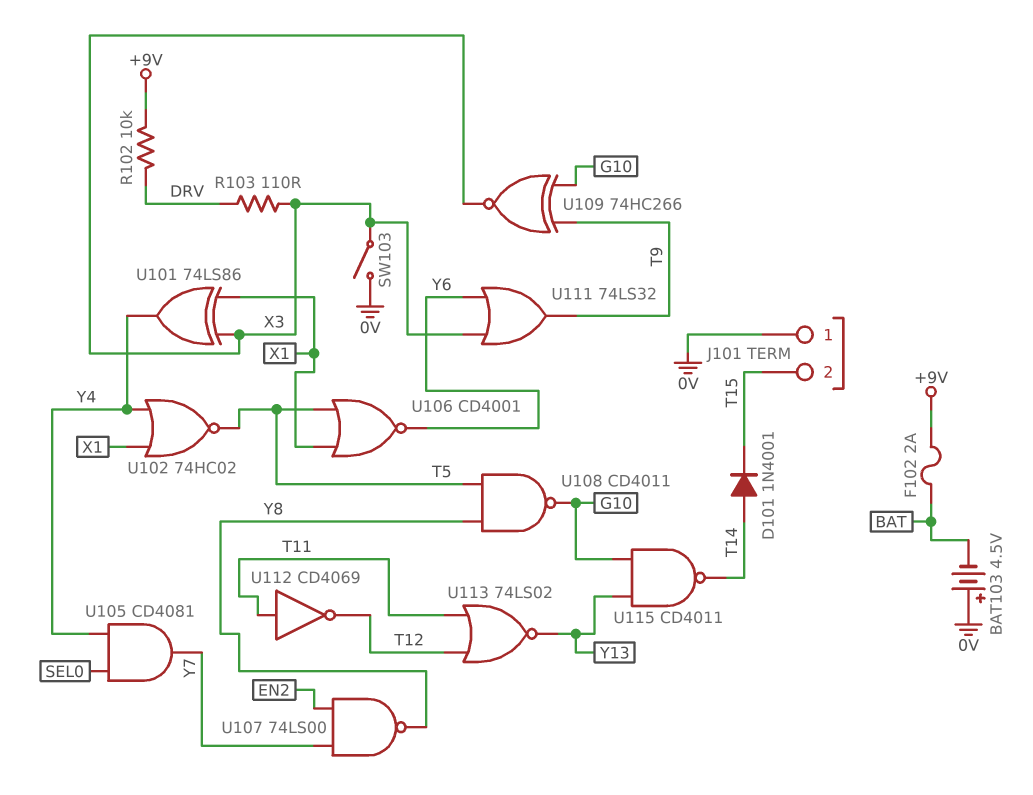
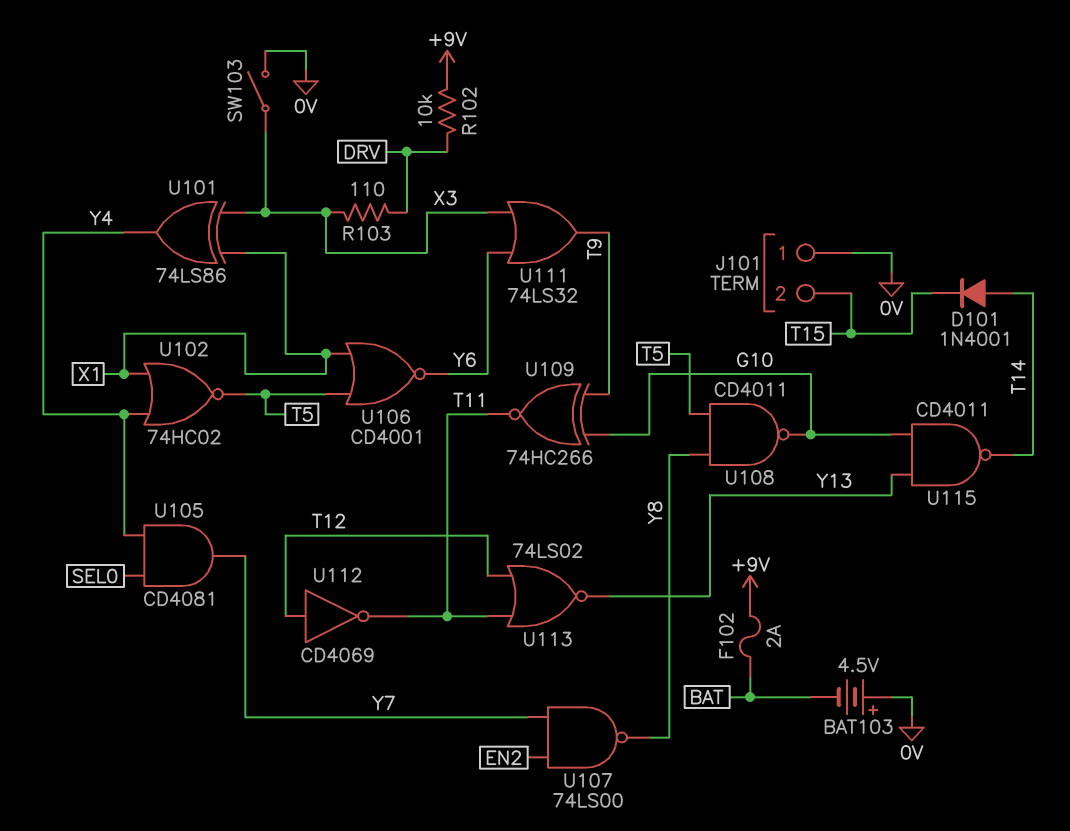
U109: XNOR 74HC266 (in G10, in T9, out X3) -> XNOR 74HC266 (in G10, in T9, out T11)
U112: NOT CD4069 (in T11, out T12) -> NOT CD4069 (in T12, out T11)

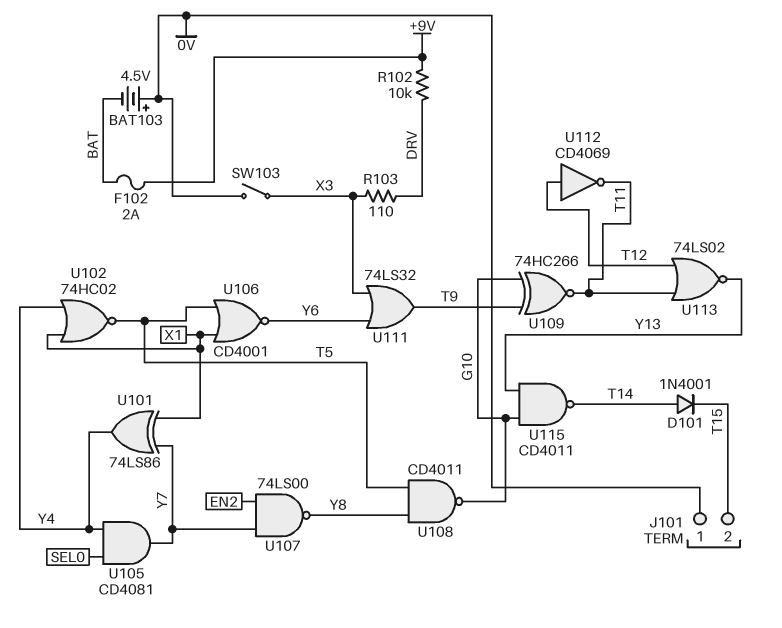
U101: XOR 74LS86 (in X1, in X3, out Y4) -> XOR 74LS86 (in X1, in Y7, out Y4)

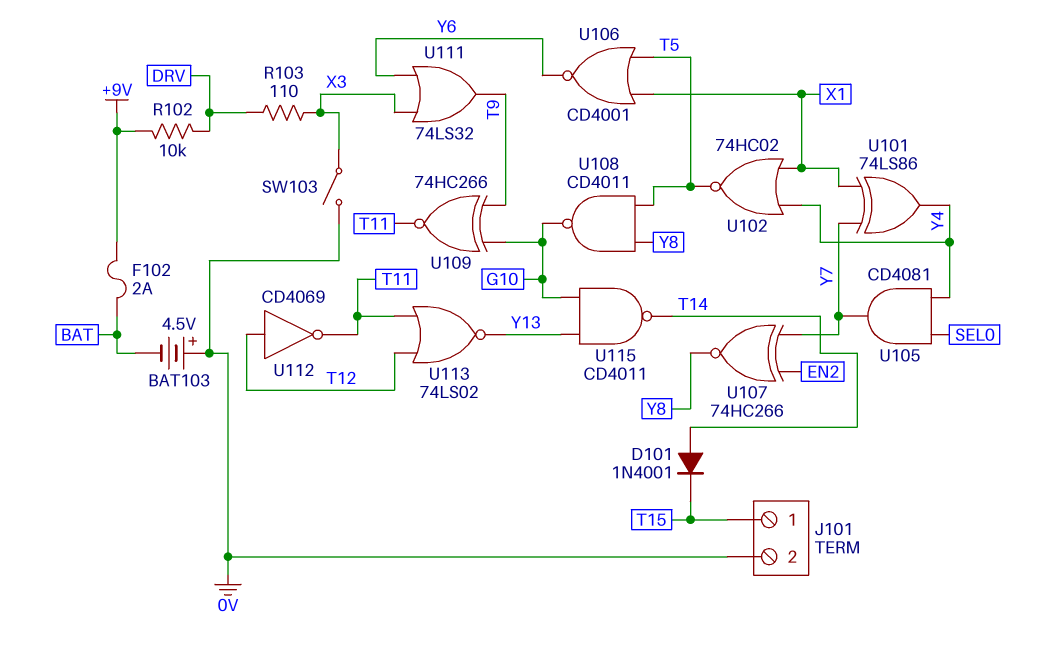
J101 pin 1: 0V -> T15
J101 pin 2: T15 -> 0V
U107: NAND 74LS00 (in EN2, in Y7, out Y8) -> XNOR 74HC266 (in EN2, in Y7, out Y8)

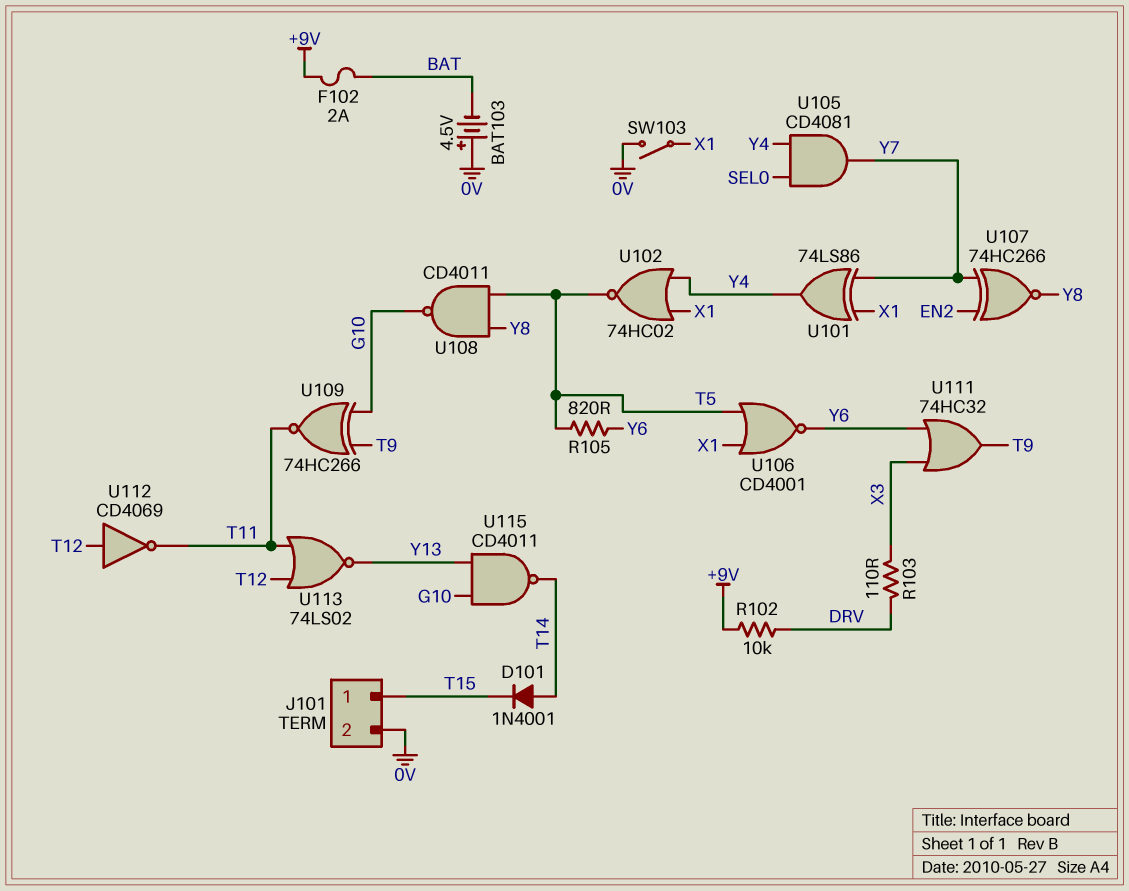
R105: none -> 820 (T5, Y6)
SW103: switch (0V, X3) -> switch (0V, X1)
U111: OR 74LS32 (in X3, in Y6, out T9) -> OR 74HC32 (in X3, in Y6, out T9)

